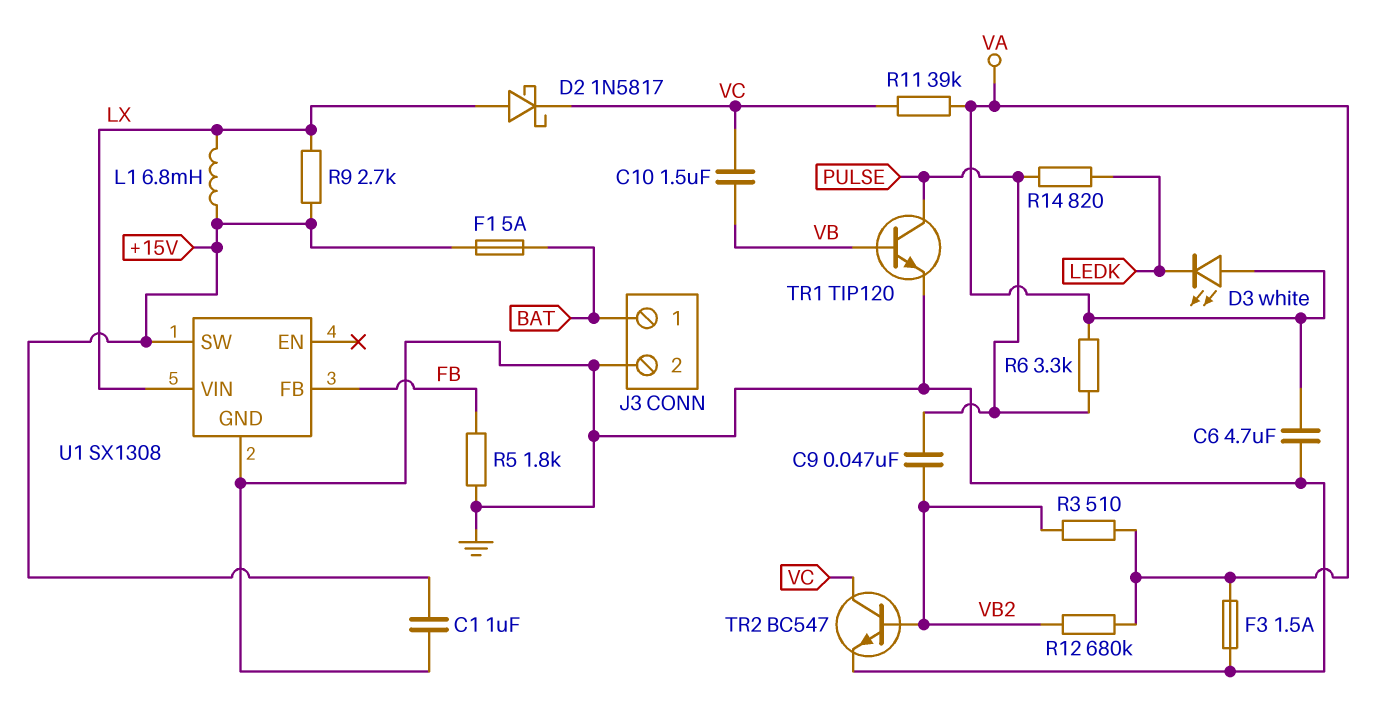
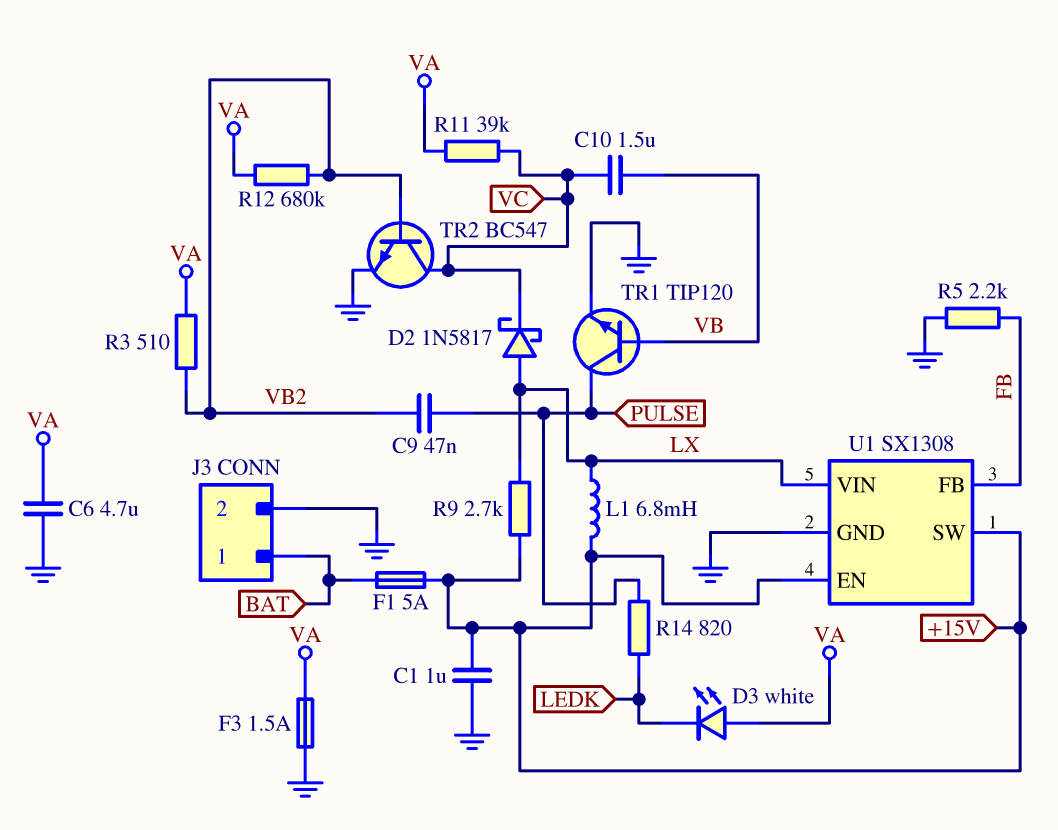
R5: 1.8k (FB, GND) -> 2.2k (FB, GND)
R6: 3.3k (PULSE, VA) -> none
U1 pin EN: none -> +15V

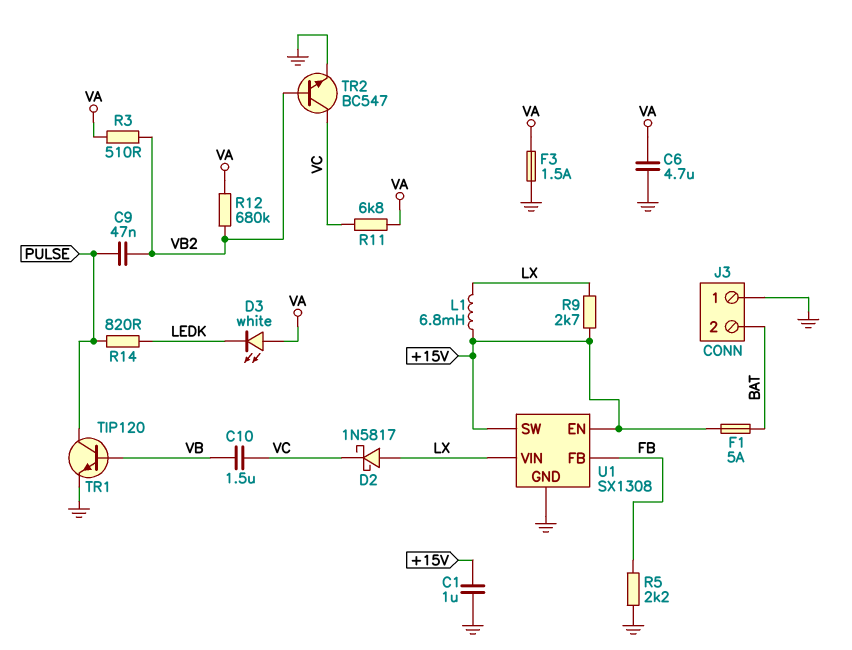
J3 pin 1: BAT -> GND
J3 pin 2: GND -> BAT
R11: 39k (VA, VC) -> 6.8k (VA, VC)

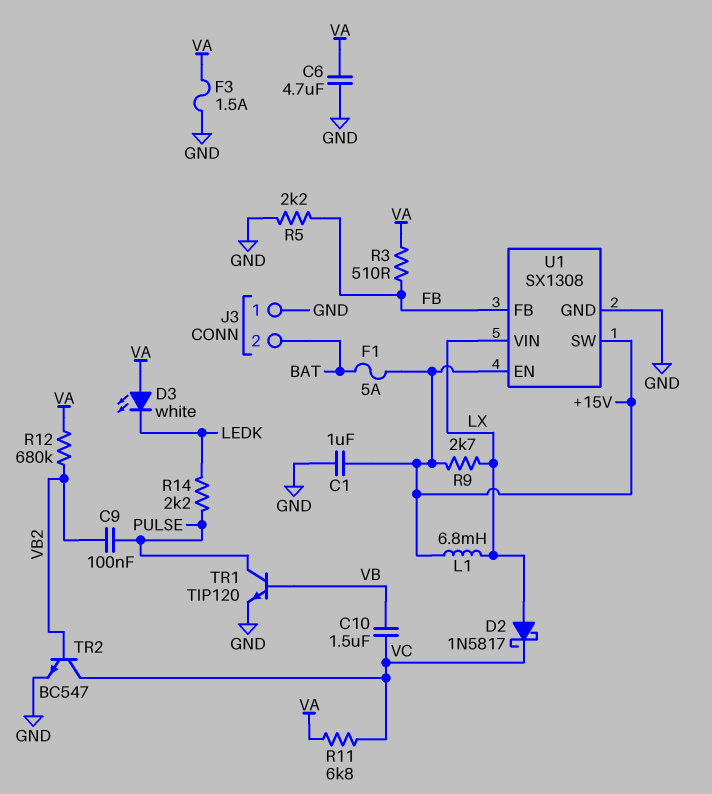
C9: 47nF (PULSE, VB2) -> 100nF (PULSE, VB2)
R3: 510 (VA, VB2) -> 510 (FB, VA)
R14: 820 (LEDK, PULSE) -> 2.2k (LEDK, PULSE)

